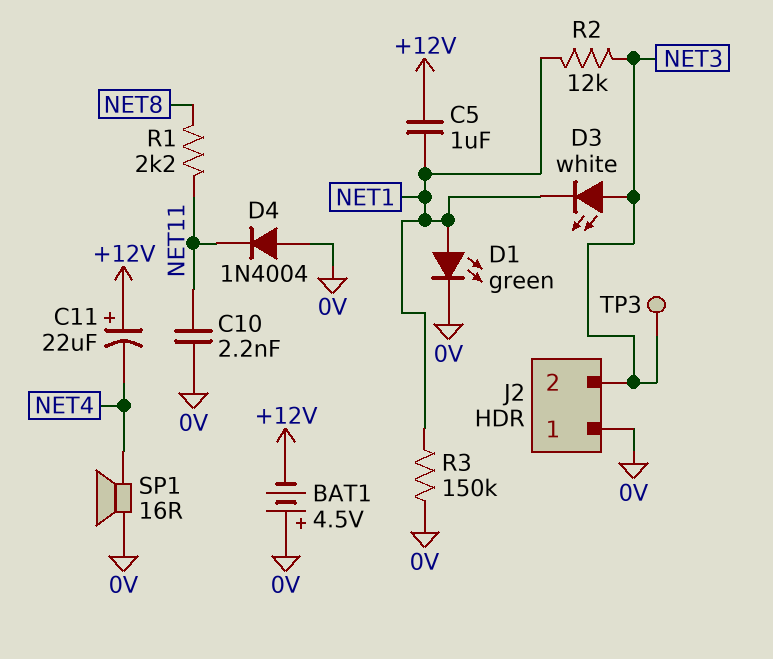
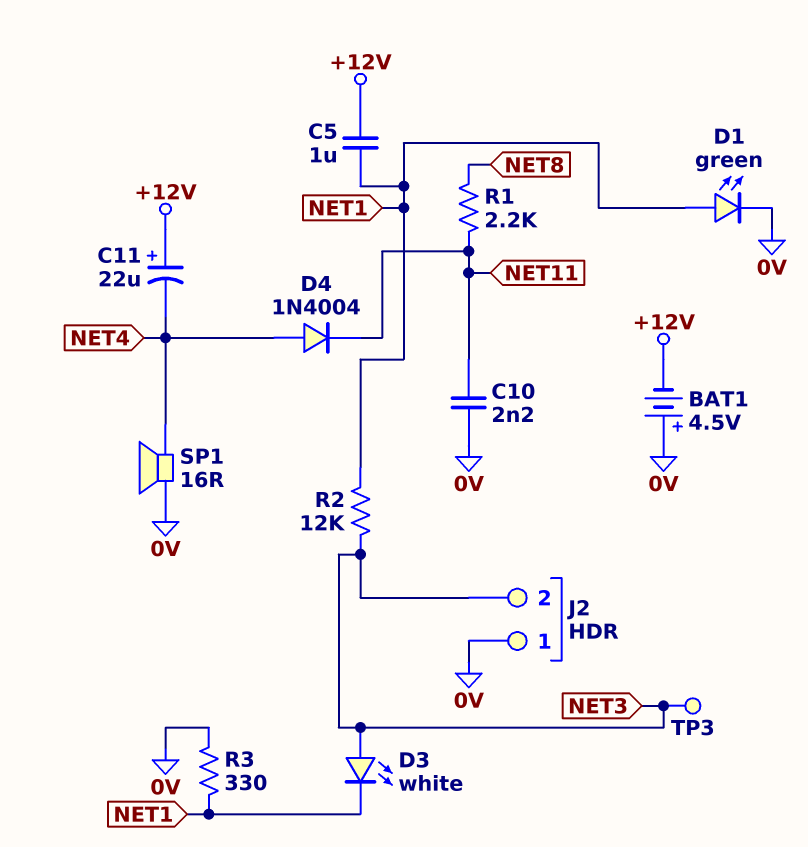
D4: diode 1N4004 (A 0V, K NET11) -> diode 1N4004 (A NET4, K NET11)
R3: 150k (0V, NET1) -> 330 (0V, NET1)

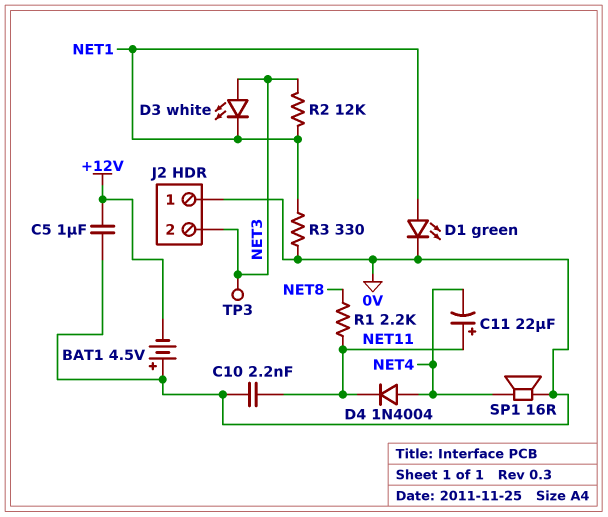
C5: 1uF (+12V, NET1) -> 1uF (+12V, 0V)
C11: 22uF (plus +12V, minus NET4) -> 22uF (plus NET11, minus NET4)

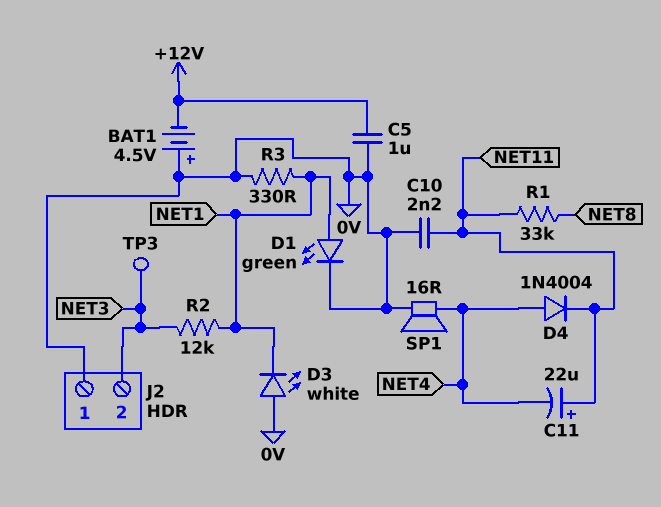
D3: LED white (A NET3, K NET1) -> LED white (A 0V, K NET1)
R1: 2.2k (NET8, NET11) -> 33k (NET8, NET11)

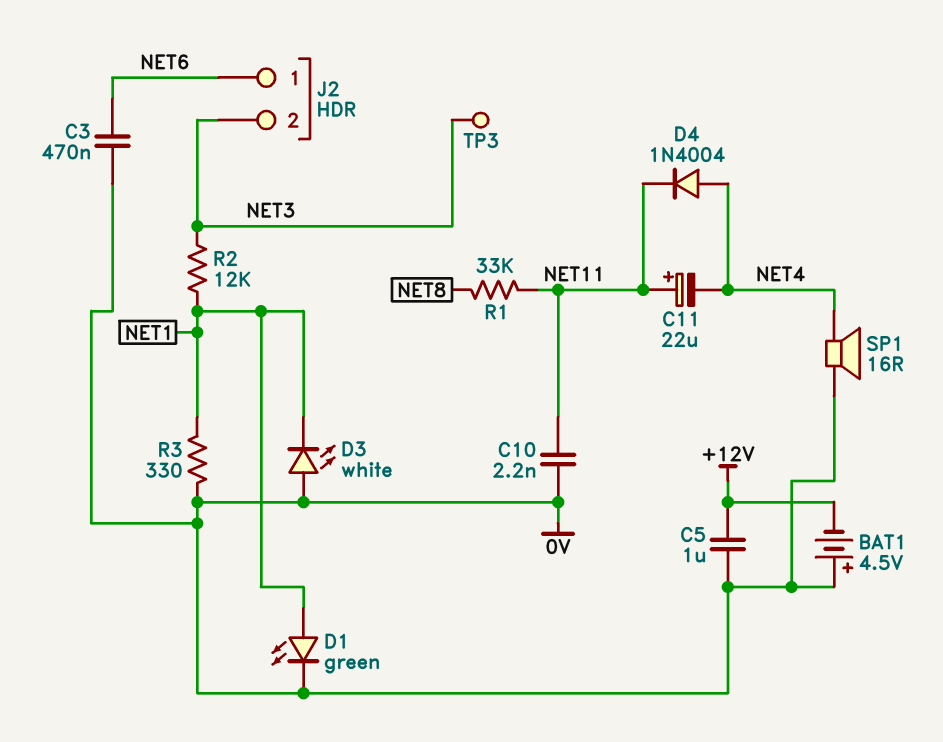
C3: none -> 470nF (0V, NET6)
J2 pin 1: 0V -> NET6

